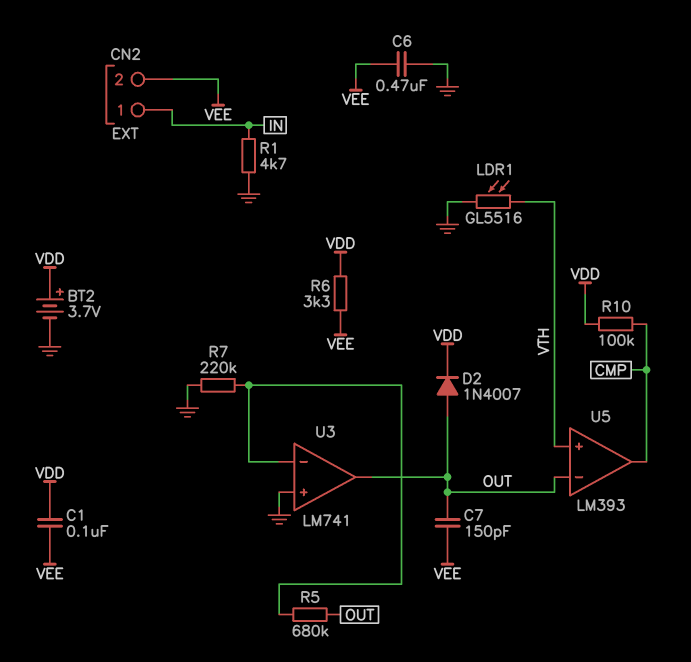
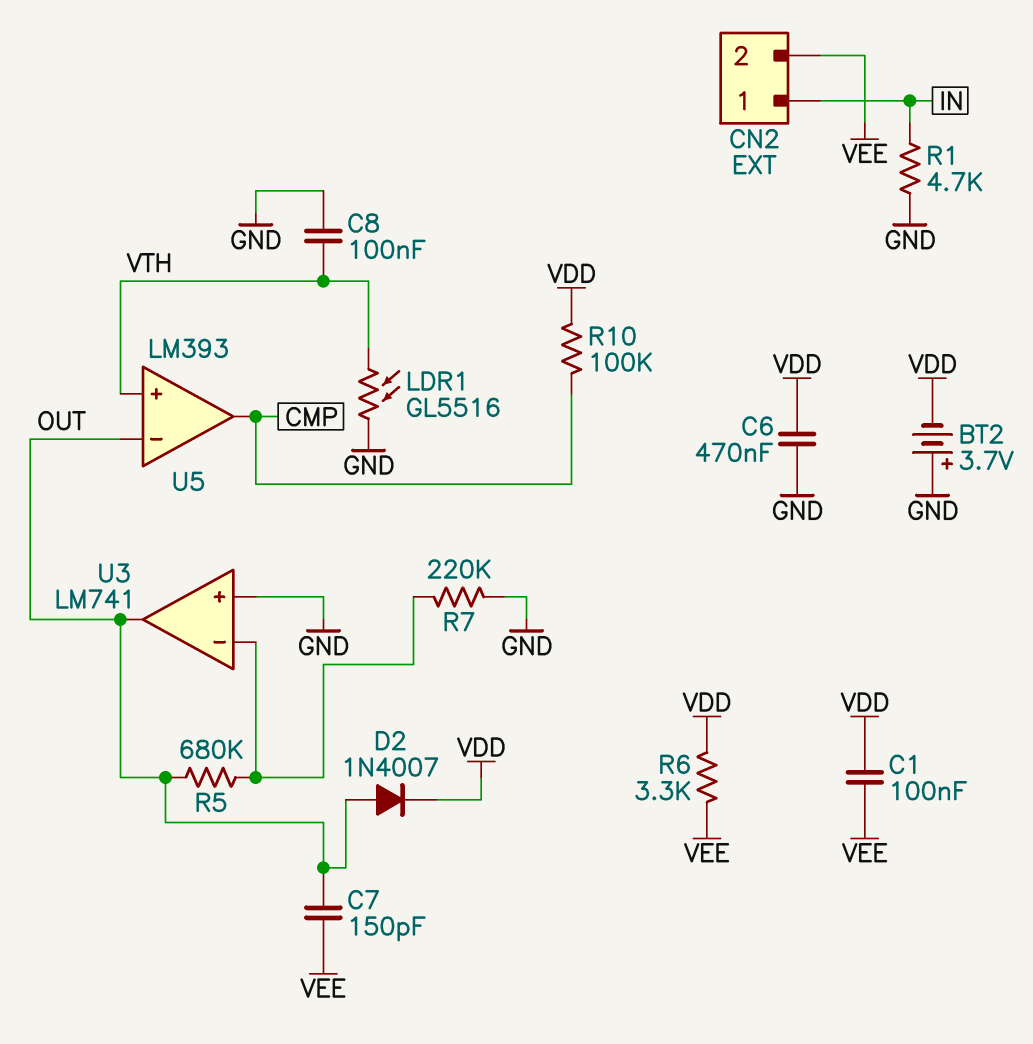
BT2: 3.7V (plus VDD, minus GND) -> 3.7V (plus GND, minus VDD)
C6: 470nF (GND, VEE) -> 470nF (GND, VDD)
C8: none -> 100nF (GND, VTH)

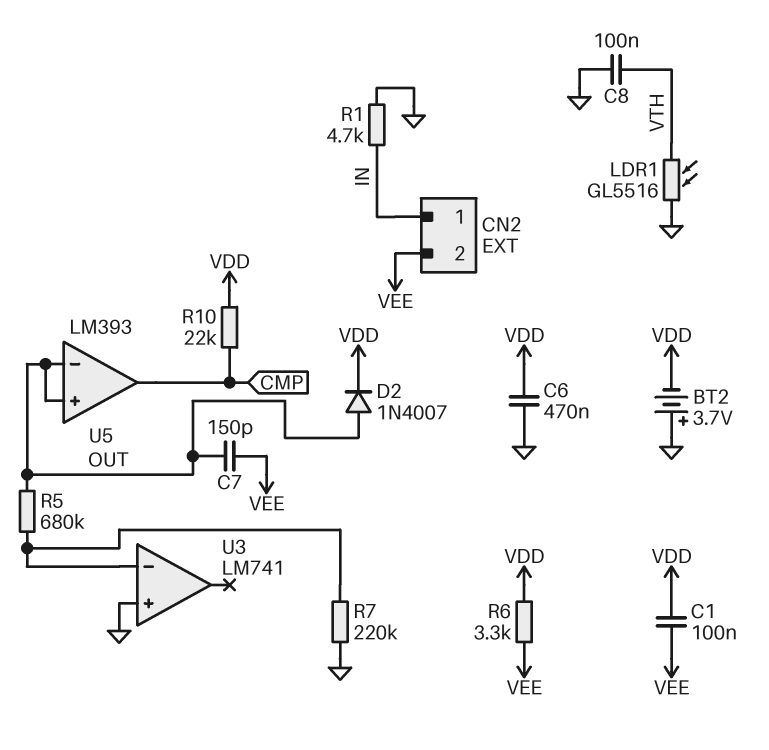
R10: 100k (CMP, VDD) -> 22k (CMP, VDD)
U3 pin out: OUT -> none
U5 pin in+: VTH -> OUT

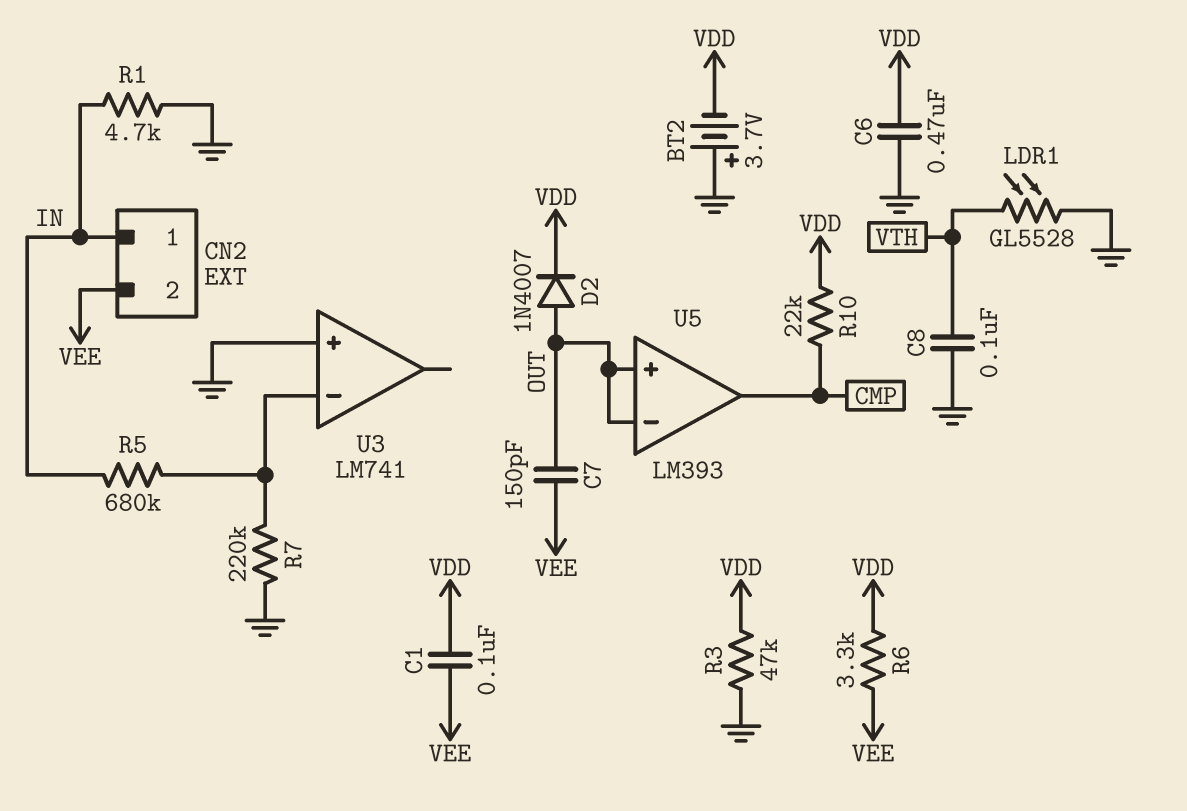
LDR1: GL5516 (GND, VTH) -> GL5528 (GND, VTH)
R3: none -> 47k (GND, VDD)
R5: 680k (OUT, U3/in-) -> 680k (IN, U3/in-)

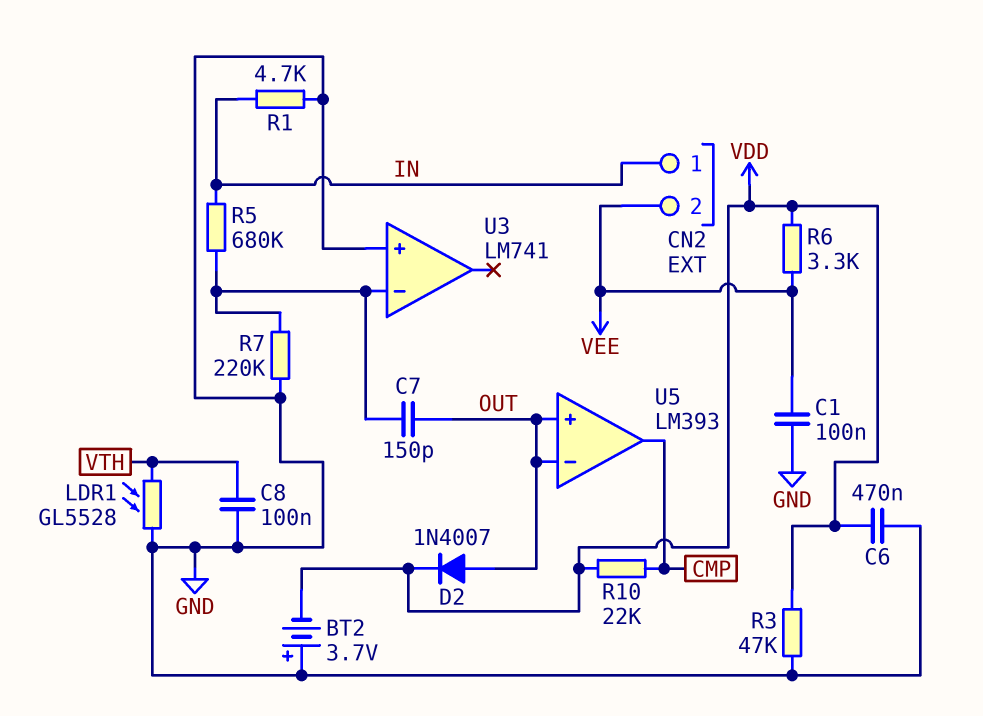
C1: 100nF (VDD, VEE) -> 100nF (GND, VEE)
C7: 150pF (OUT, VEE) -> 150pF (OUT, U3/in-)

